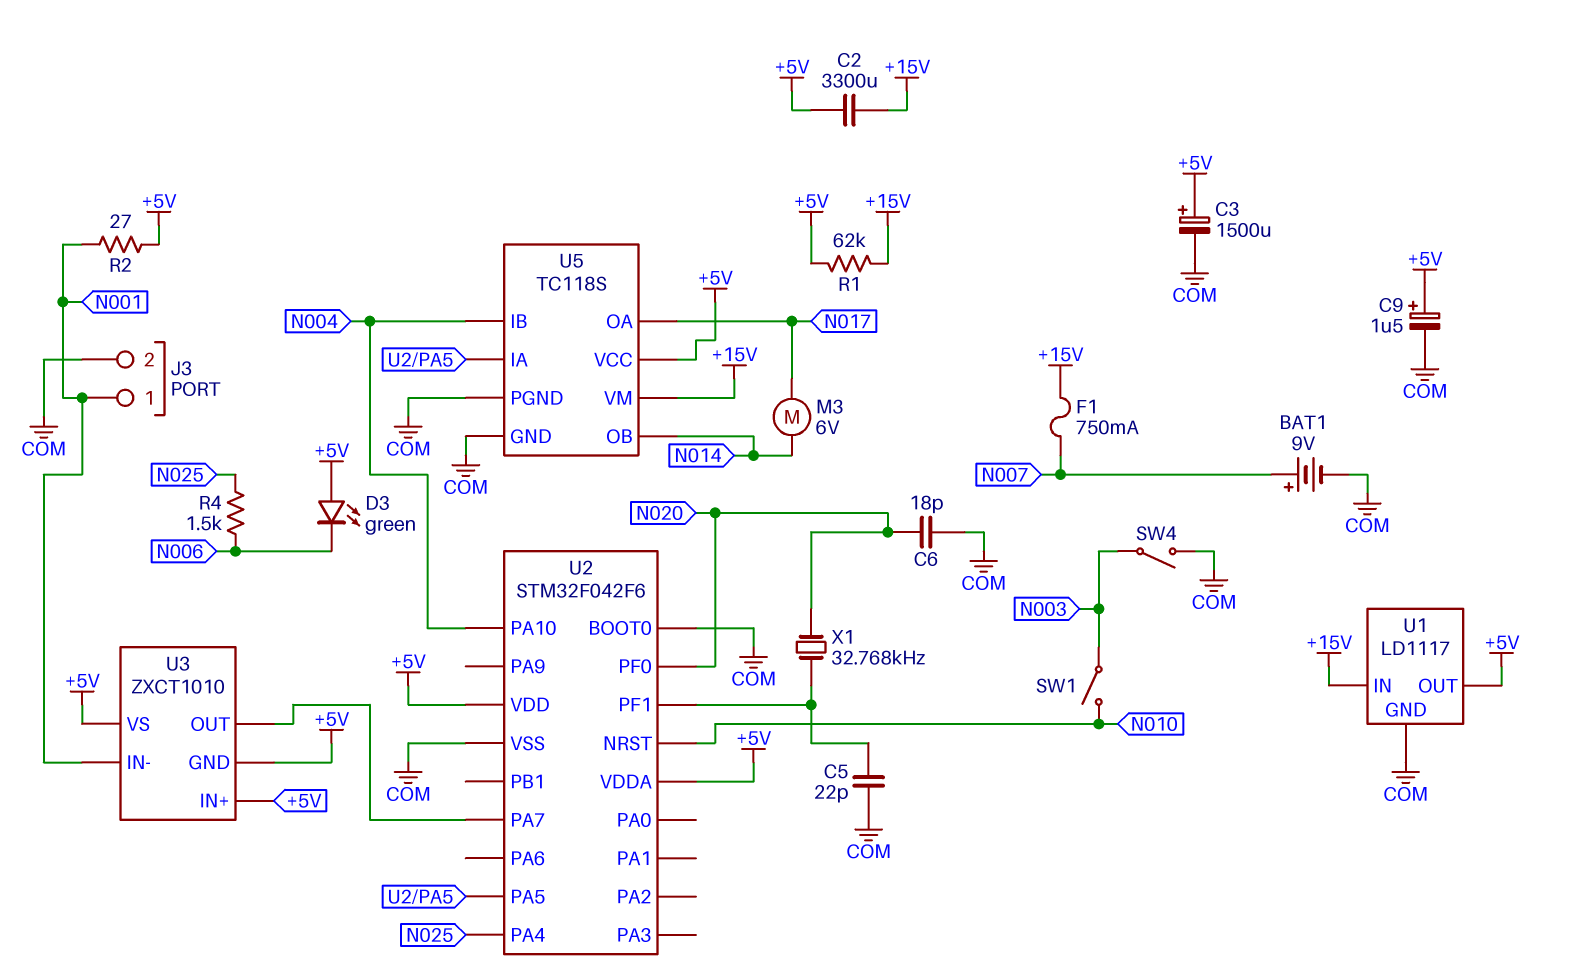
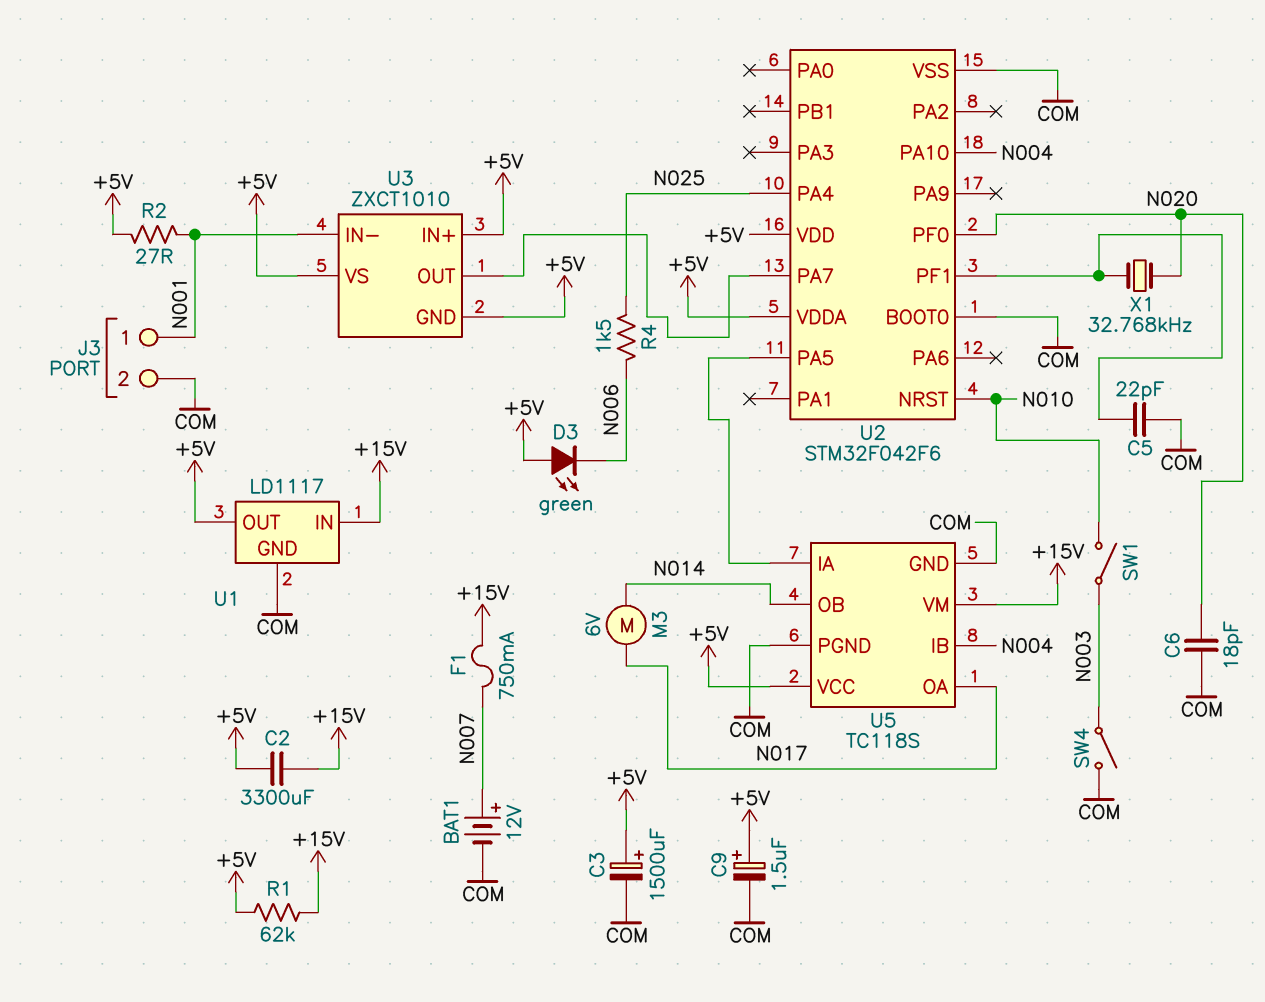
BAT1: 9V (plus N007, minus COM) -> 12V (plus N007, minus COM)

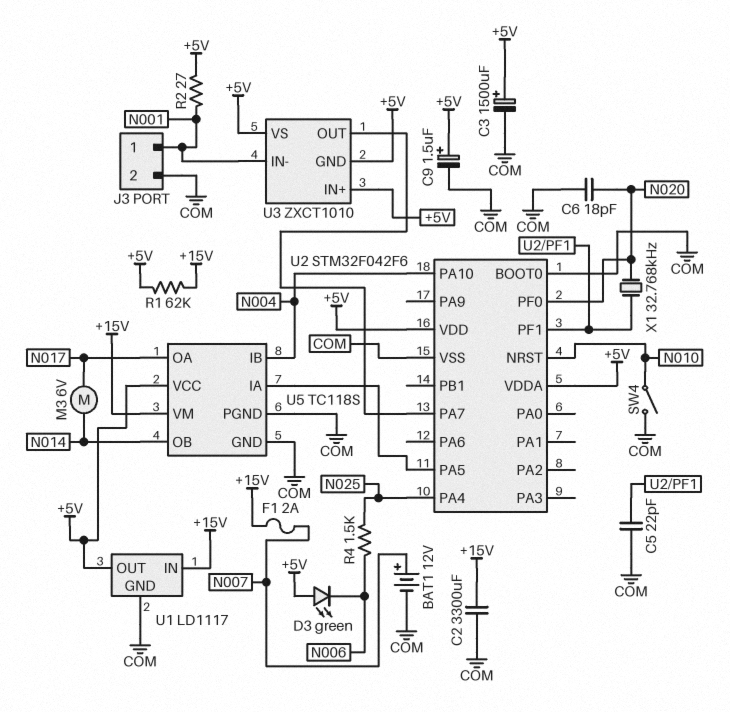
C2: 3300uF (+5V, +15V) -> 3300uF (+15V, COM)
F1: 750mA (+15V, N007) -> 2A (+15V, N007)
SW1: switch (N003, N010) -> none
SW4: switch (COM, N003) -> switch (COM, N010)

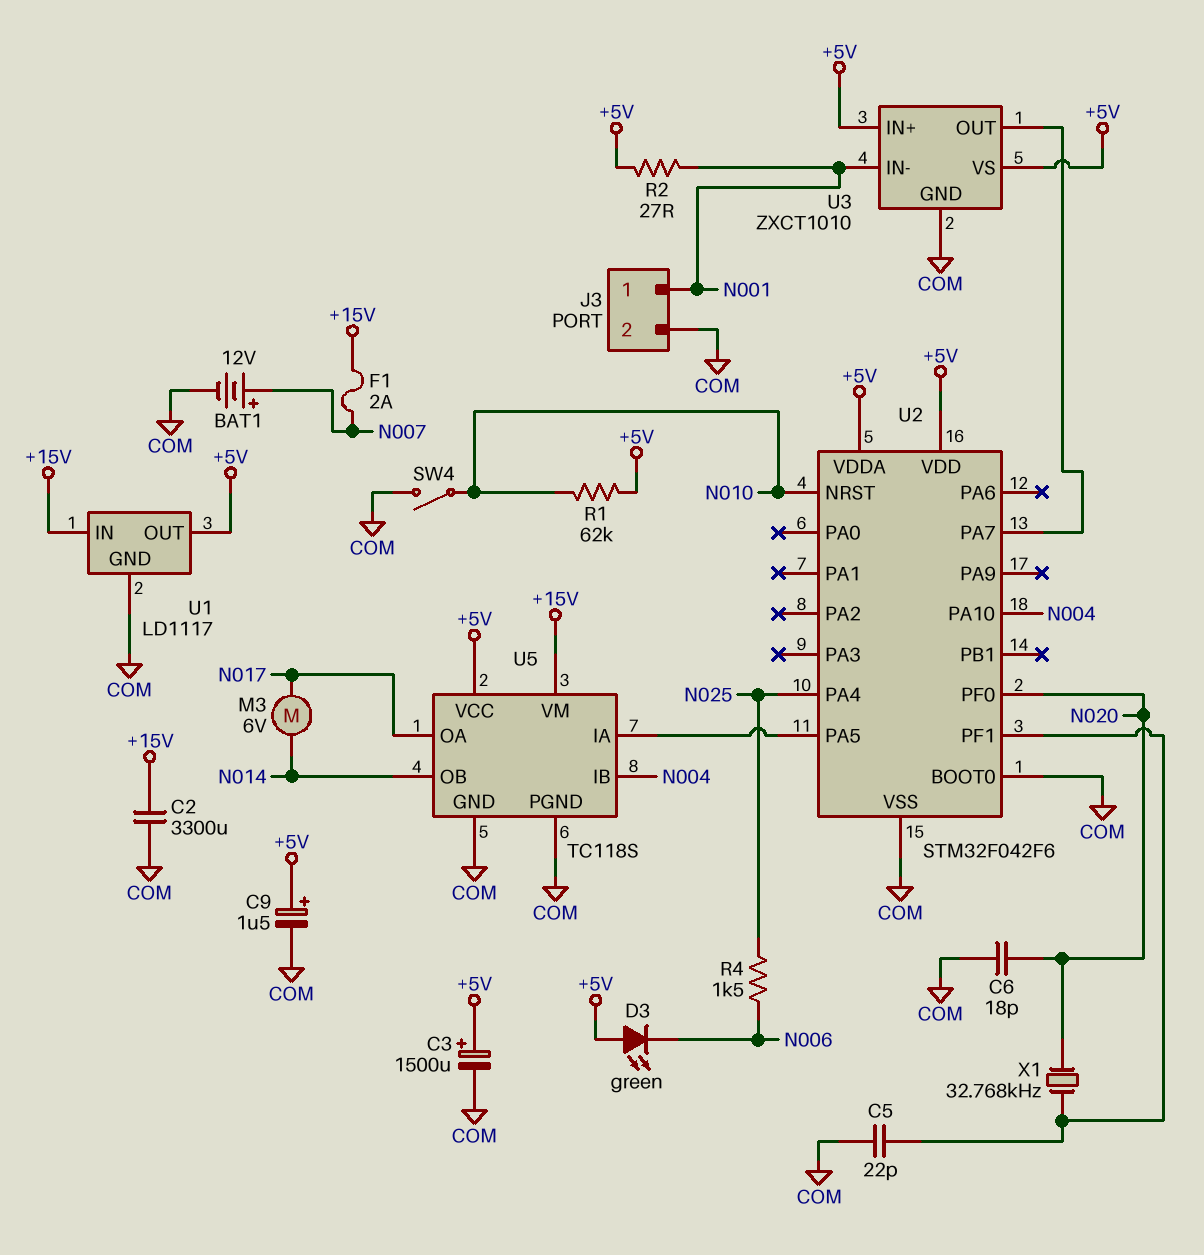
R1: 62k (+5V, +15V) -> 62k (+5V, N010)
U3 pin GND: +5V -> COM

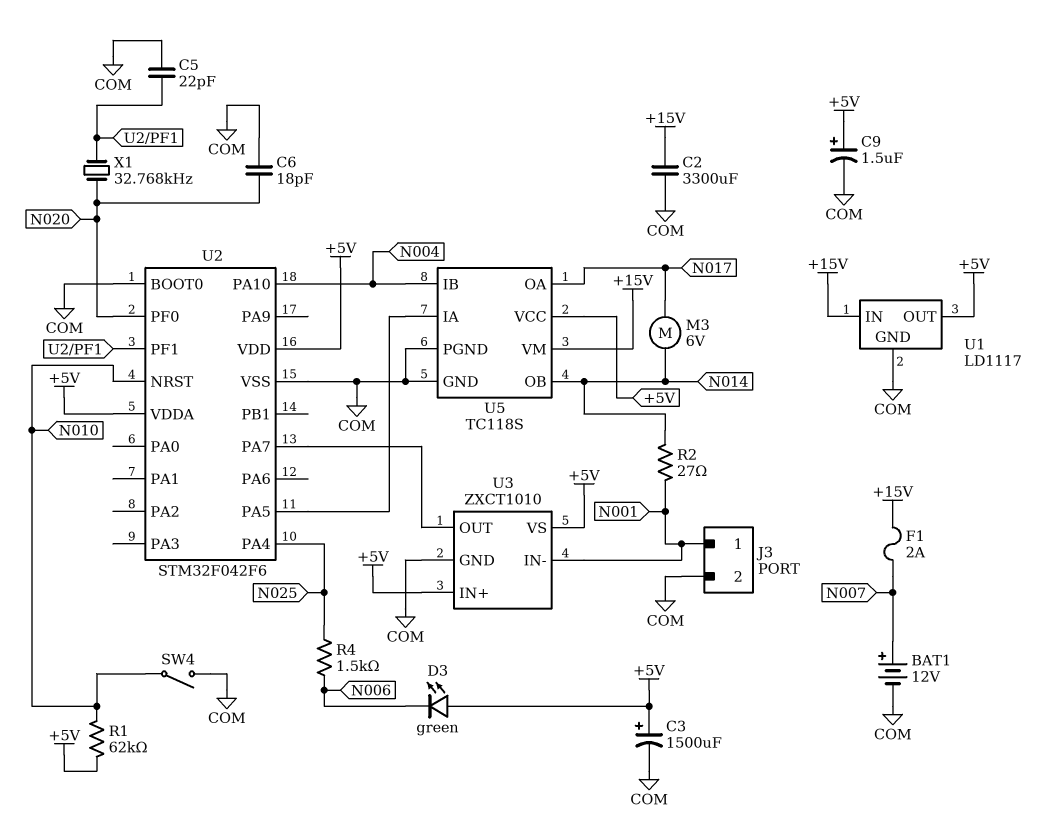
R2: 27 (+5V, N001) -> 27 (N001, N014)

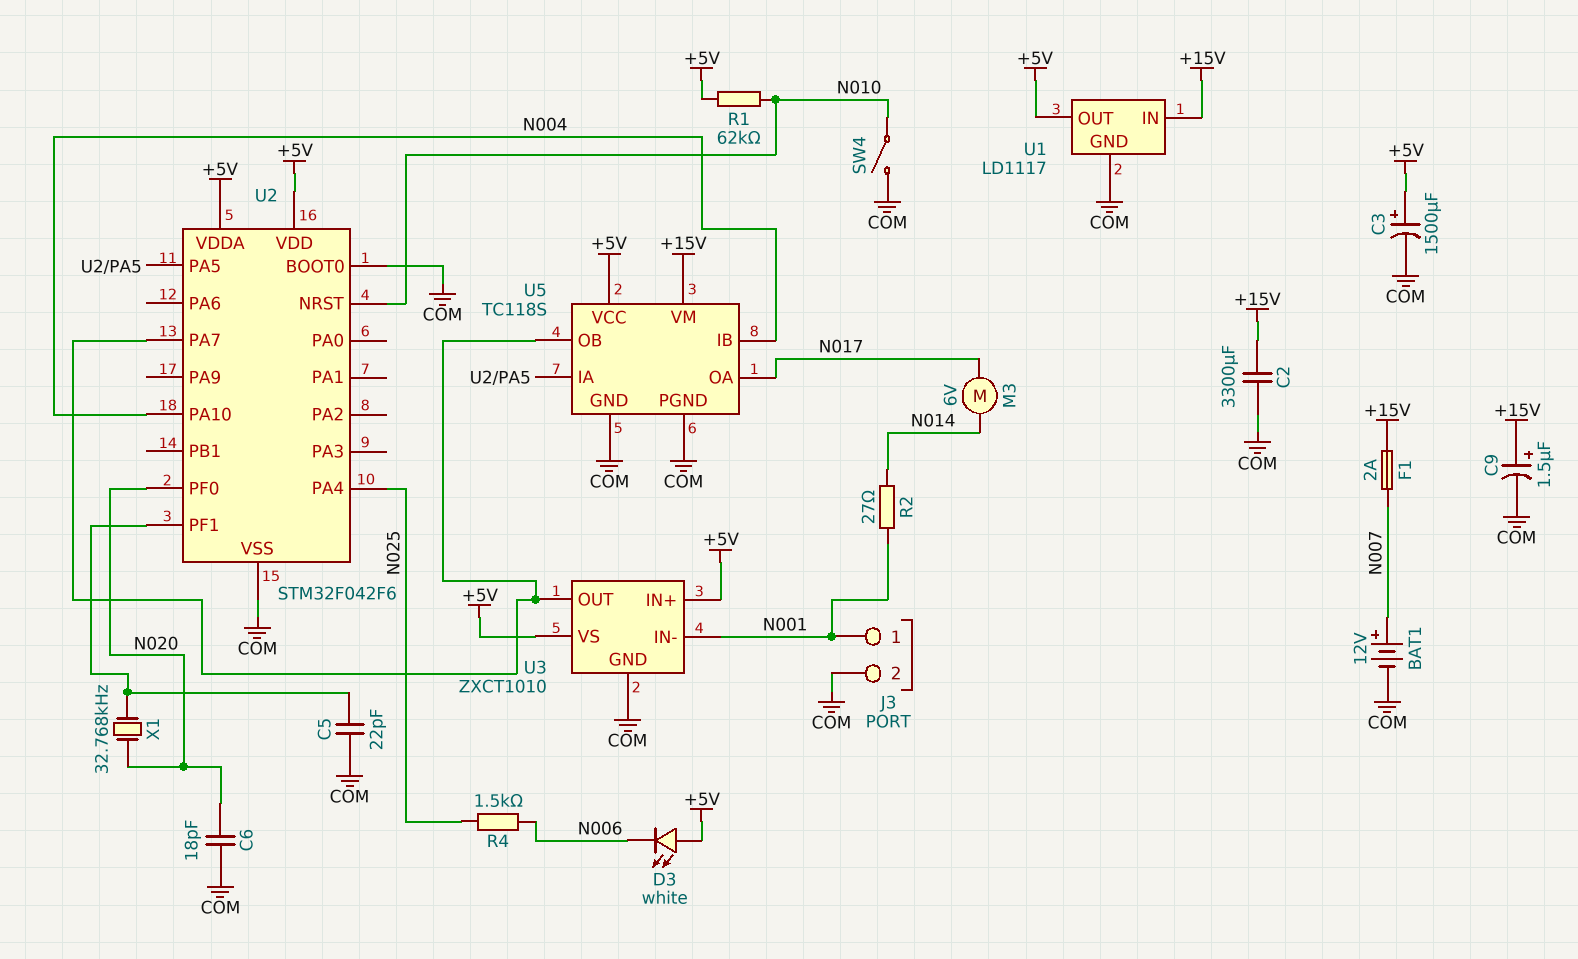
C9: 1.5uF (plus +5V, minus COM) -> 1.5uF (plus +15V, minus COM)
D3: LED green (A +5V, K N006) -> LED white (A +5V, K N006)
U5 pin OB: N014 -> U2/PA7

